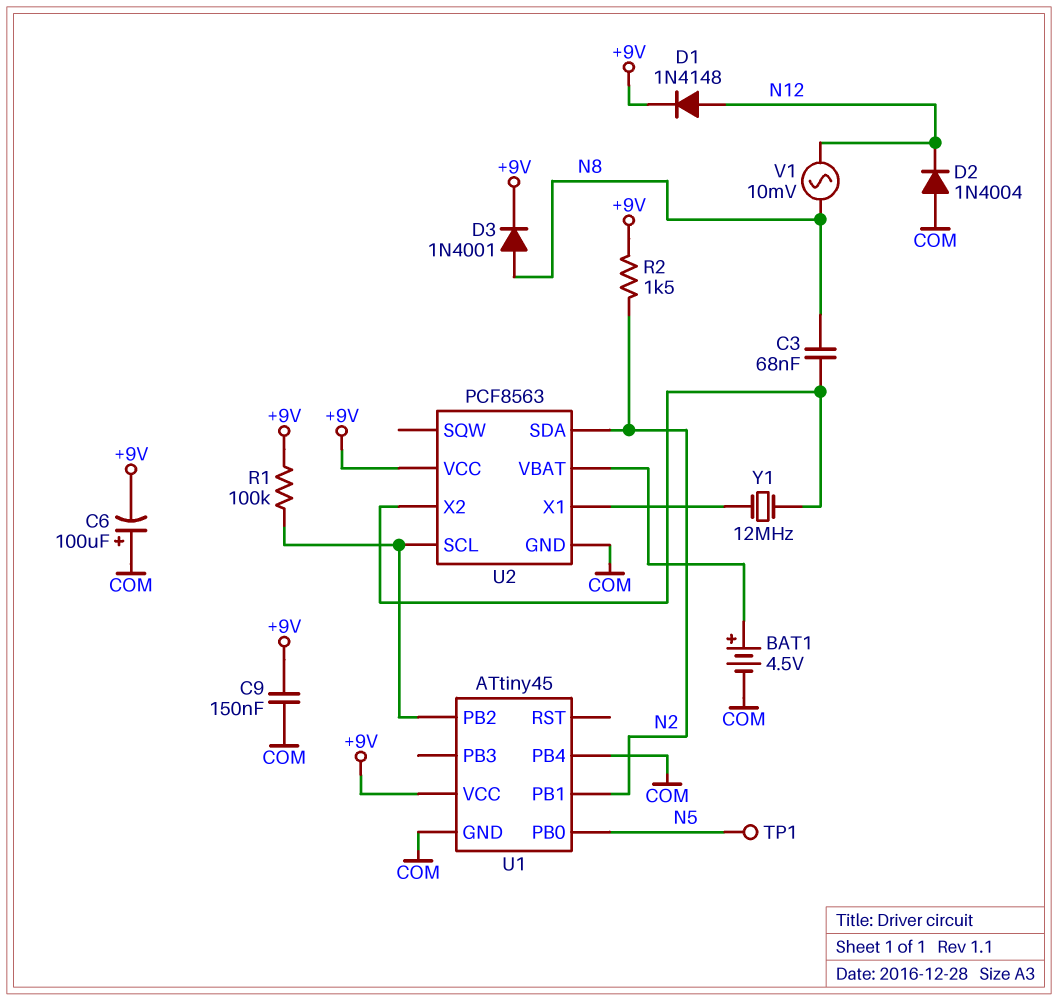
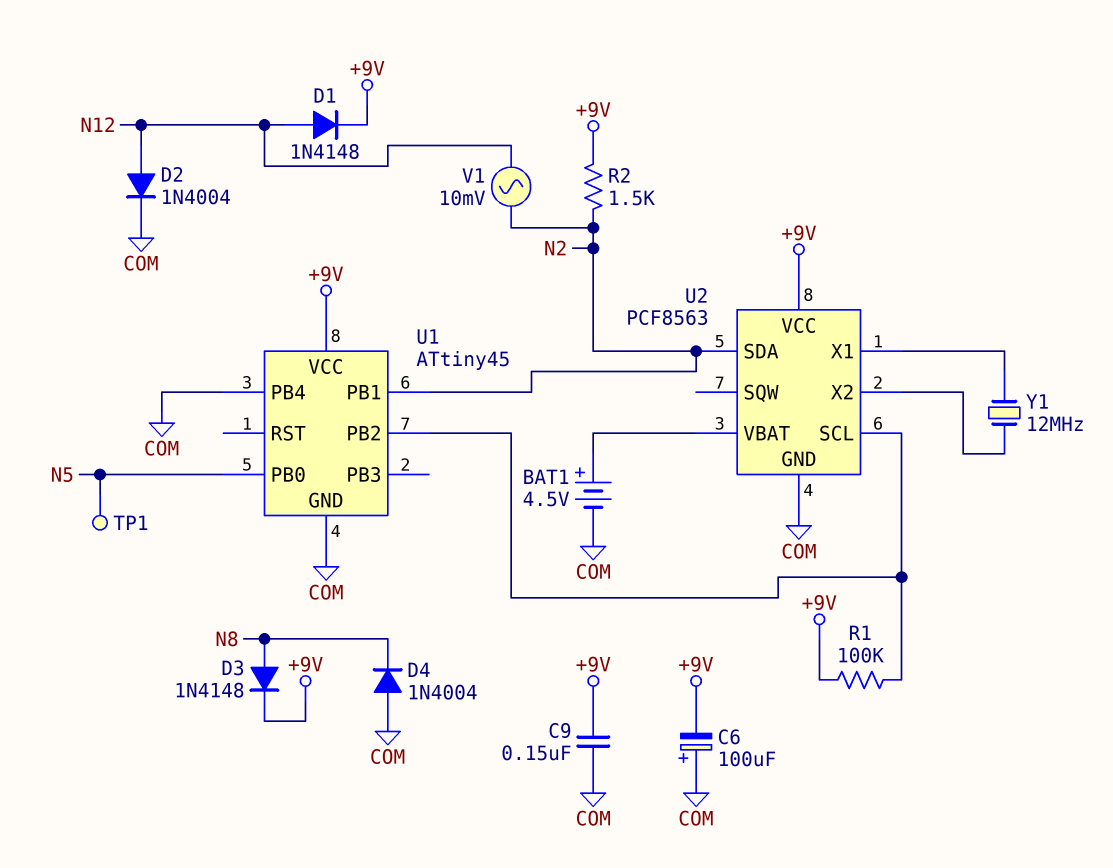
C3: 68nF (N8, U2/X2) -> none
D2: diode 1N4004 (A COM, K N12) -> diode 1N4004 (A N12, K COM)
D3: diode 1N4001 (A N8, K +9V) -> diode 1N4148 (A N8, K +9V)
D4: none -> diode 1N4004 (A COM, K N8)
V1: AC 10mV (N8, N12) -> AC 10mV (N2, N12)

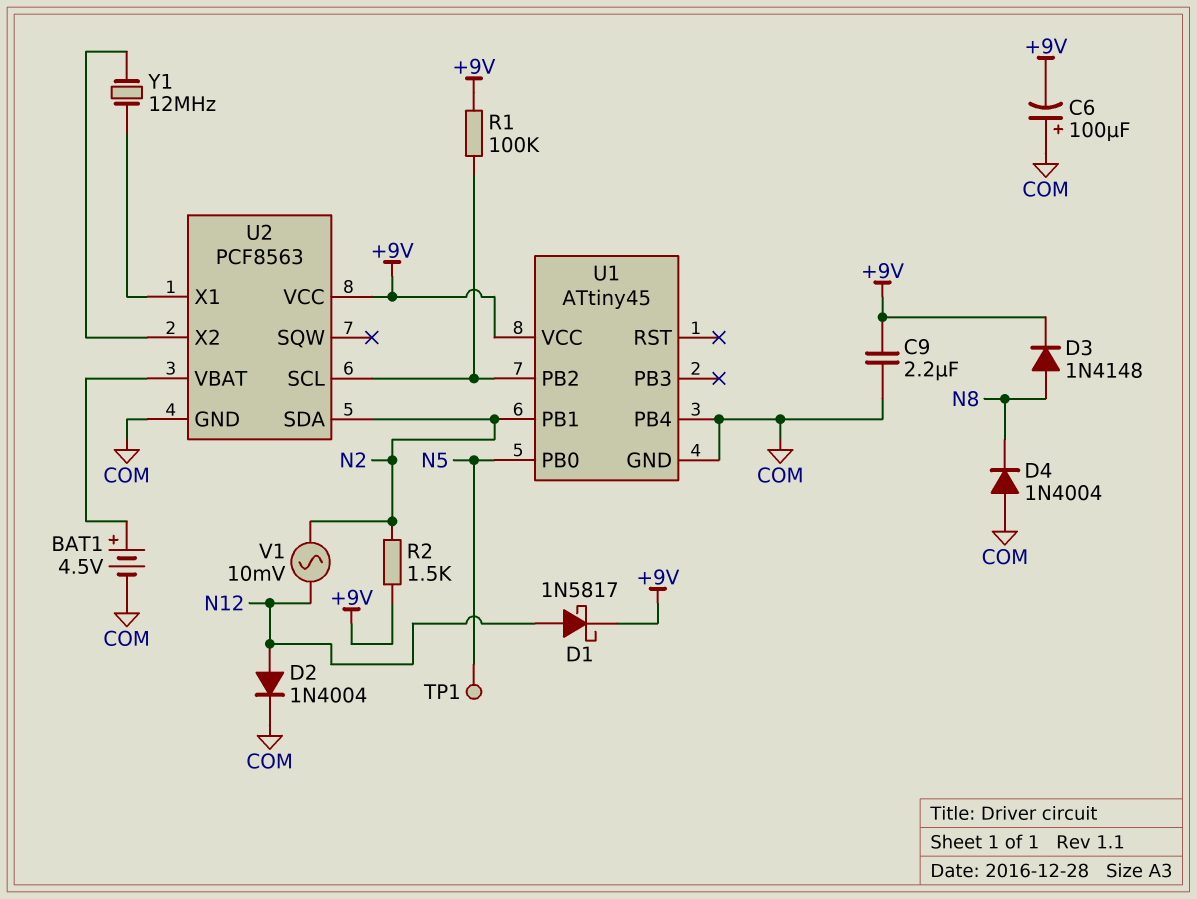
C9: 150nF (+9V, COM) -> 2.2uF (+9V, COM)
D1: diode 1N4148 (A N12, K +9V) -> schottky 1N5817 (A N12, K +9V)

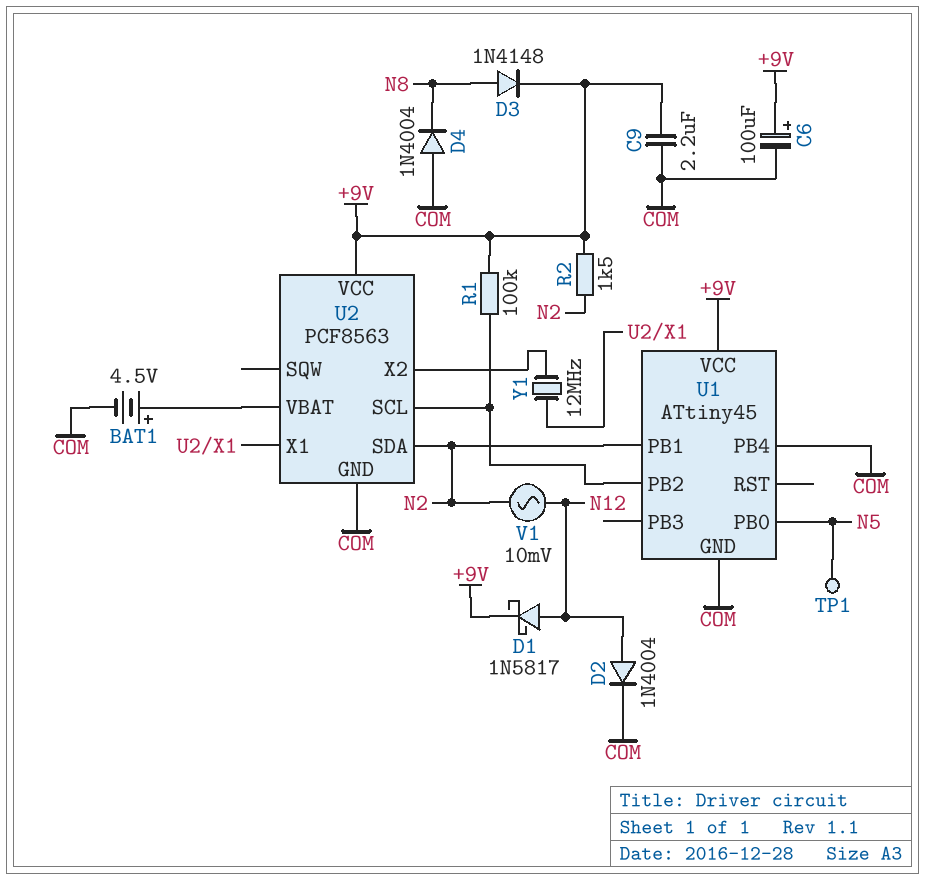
C6: 100uF (plus COM, minus +9V) -> 100uF (plus +9V, minus COM)

